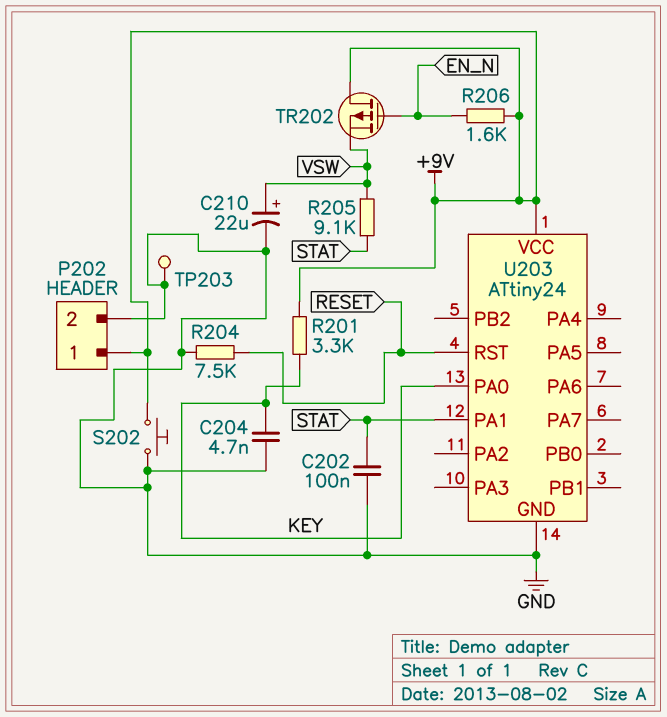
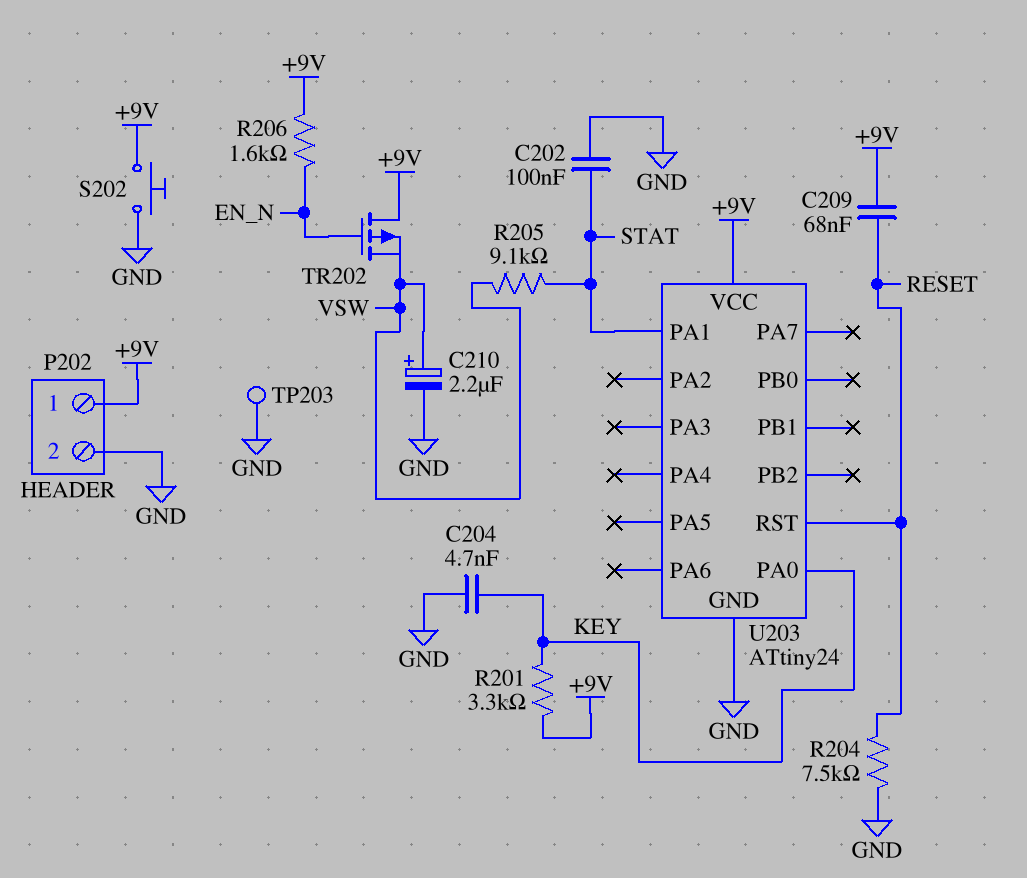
C209: none -> 68nF (+9V, RESET)
C210: 22uF (plus VSW, minus GND) -> 2.2uF (plus VSW, minus GND)

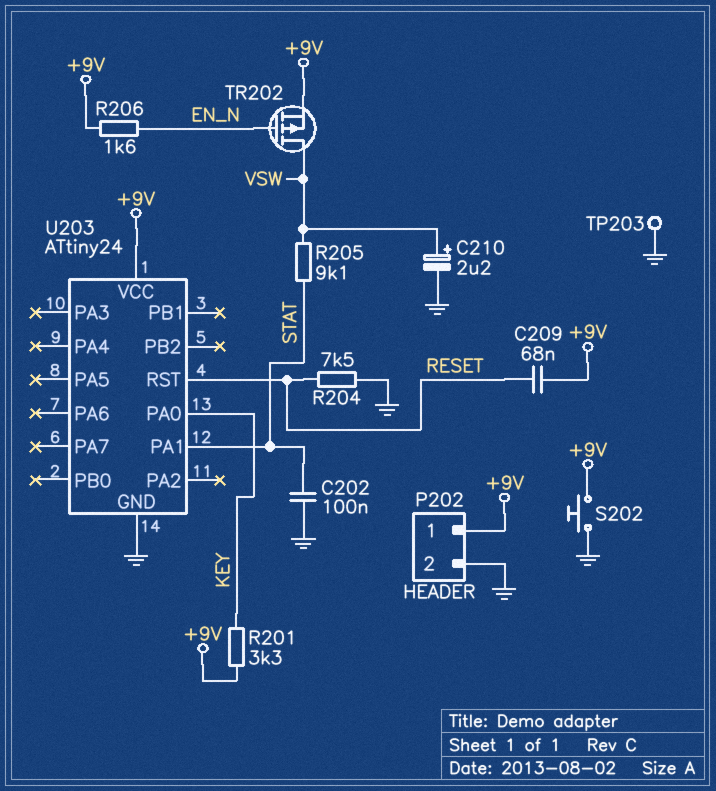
C204: 4.7nF (GND, KEY) -> none
TR202: PMOS (G EN_N, D +9V, S VSW) -> PMOS (G EN_N, D VSW, S +9V)

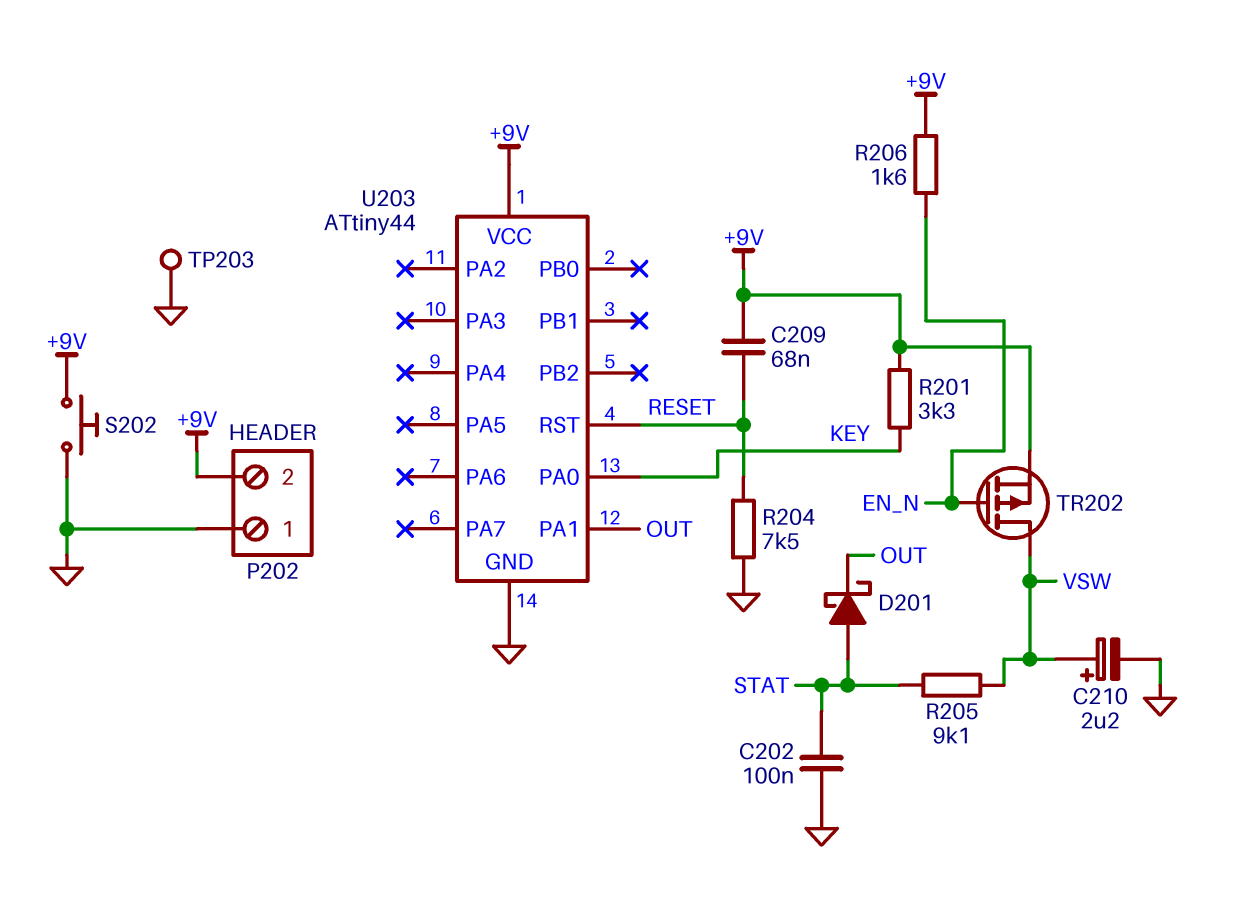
D201: none -> schottky (A STAT, K OUT)
P202 pin 1: +9V -> GND
P202 pin 2: GND -> +9V
U203: ATtiny24 -> ATtiny44
U203 pin PA1: STAT -> OUT

